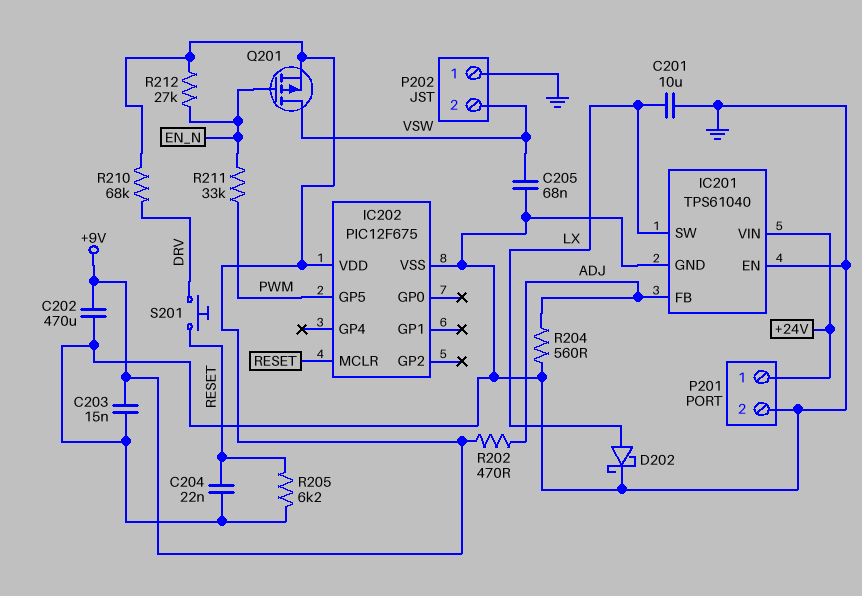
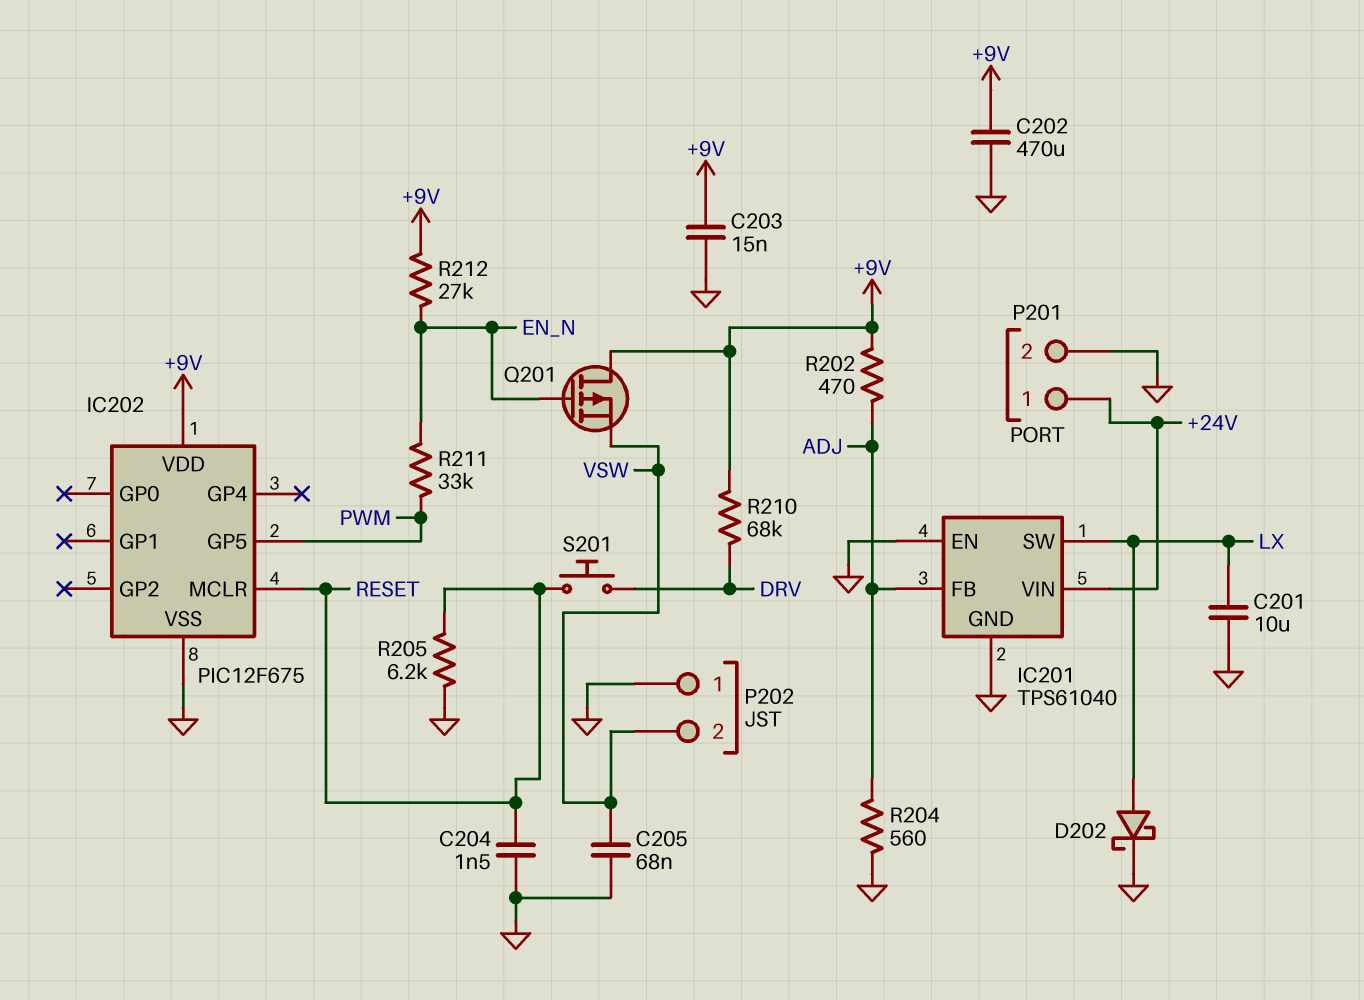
C204: 22nF (GND, RESET) -> 1.5nF (GND, RESET)
Q201: PMOS (G EN_N, D VSW, S +9V) -> PMOS (G EN_N, D +9V, S VSW)

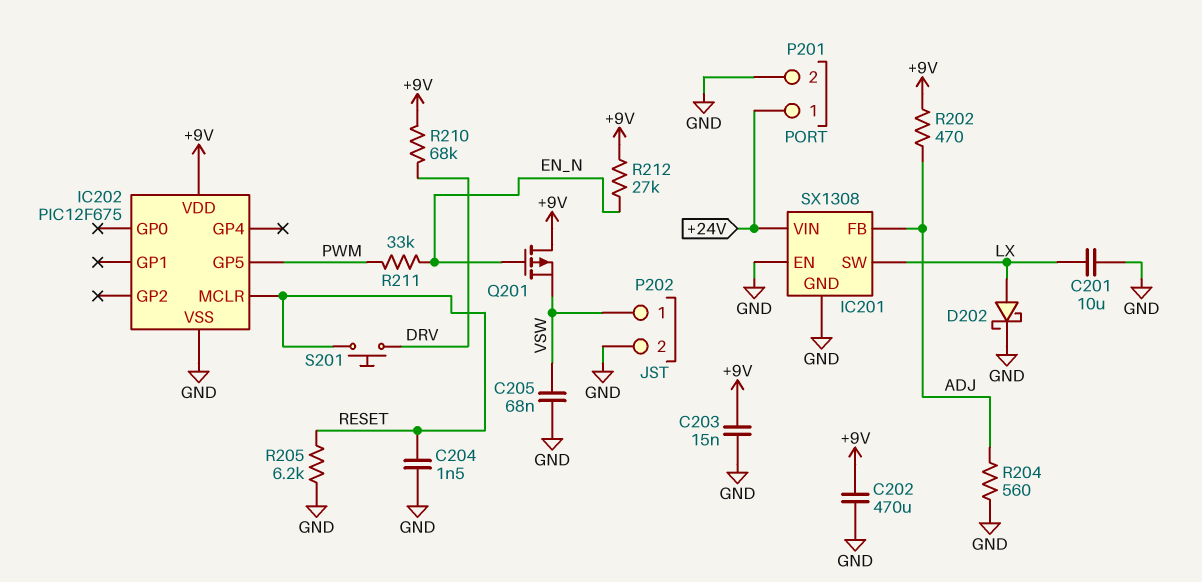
IC201: TPS61040 -> SX1308
P202 pin 1: GND -> VSW
P202 pin 2: VSW -> GND

